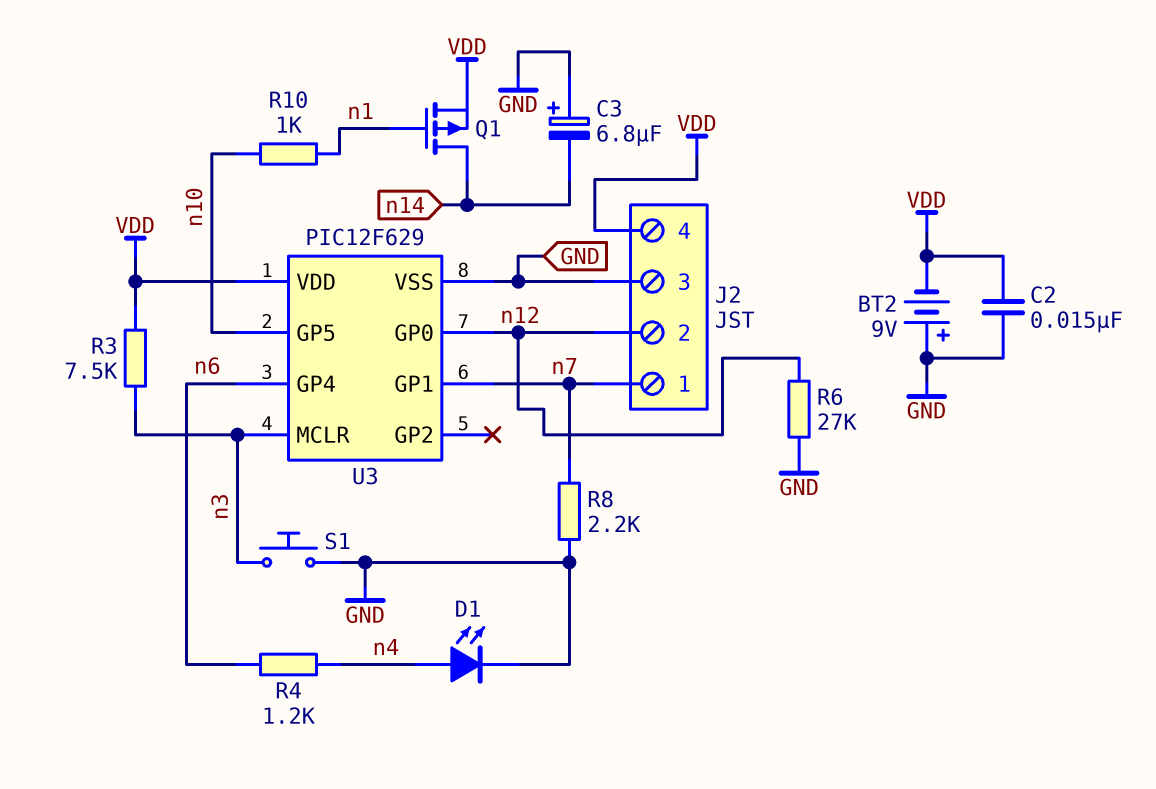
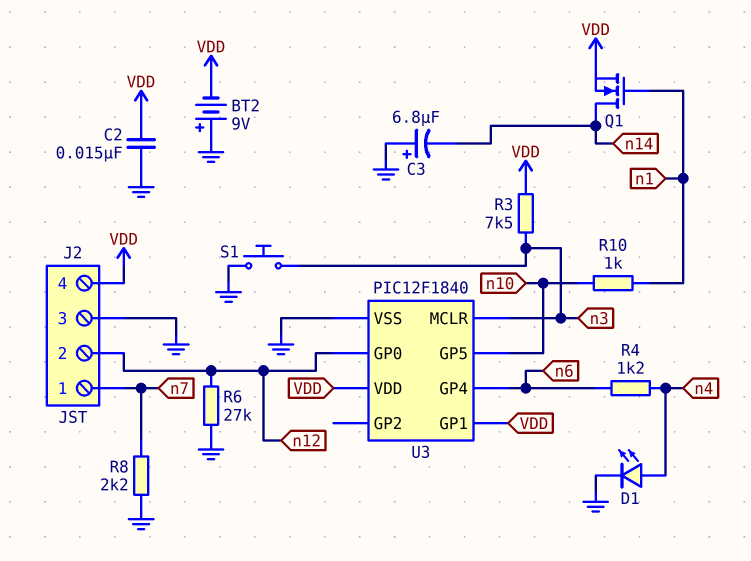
Q1: PMOS (G n1, D n14, S VDD) -> NMOS (G n1, D n14, S VDD)
U3: PIC12F629 -> PIC12F1840
U3 pin GP1: n7 -> VDD

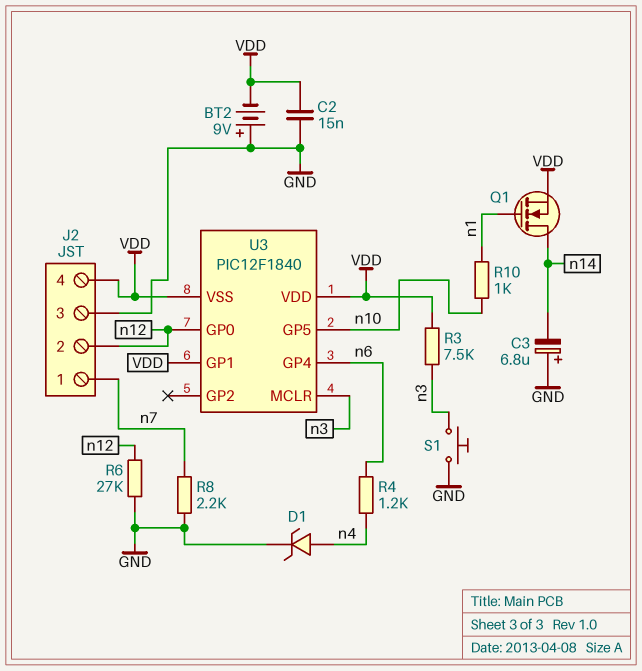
D1: LED (A n4, K GND) -> zener (A n4, K GND)
U3 pin VSS: GND -> VDD

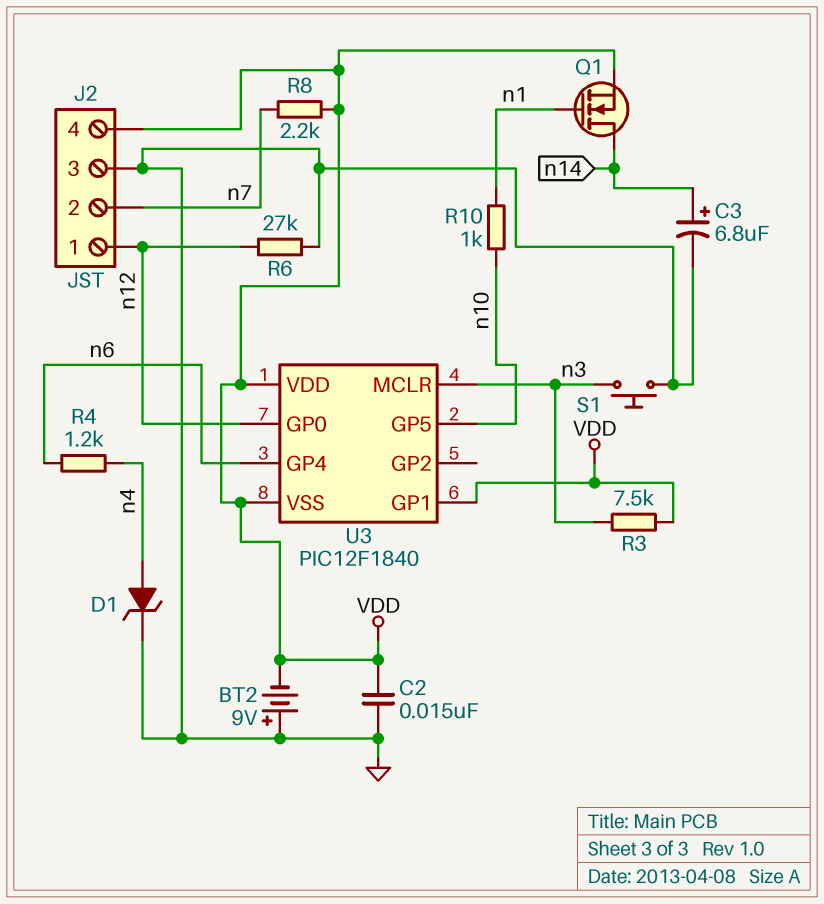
C3: 6.8uF (plus GND, minus n14) -> 6.8uF (plus n14, minus GND)
J2 pin 1: n7 -> n12
J2 pin 2: n12 -> n7
R8: 2.2k (GND, n7) -> 2.2k (VDD, n7)

